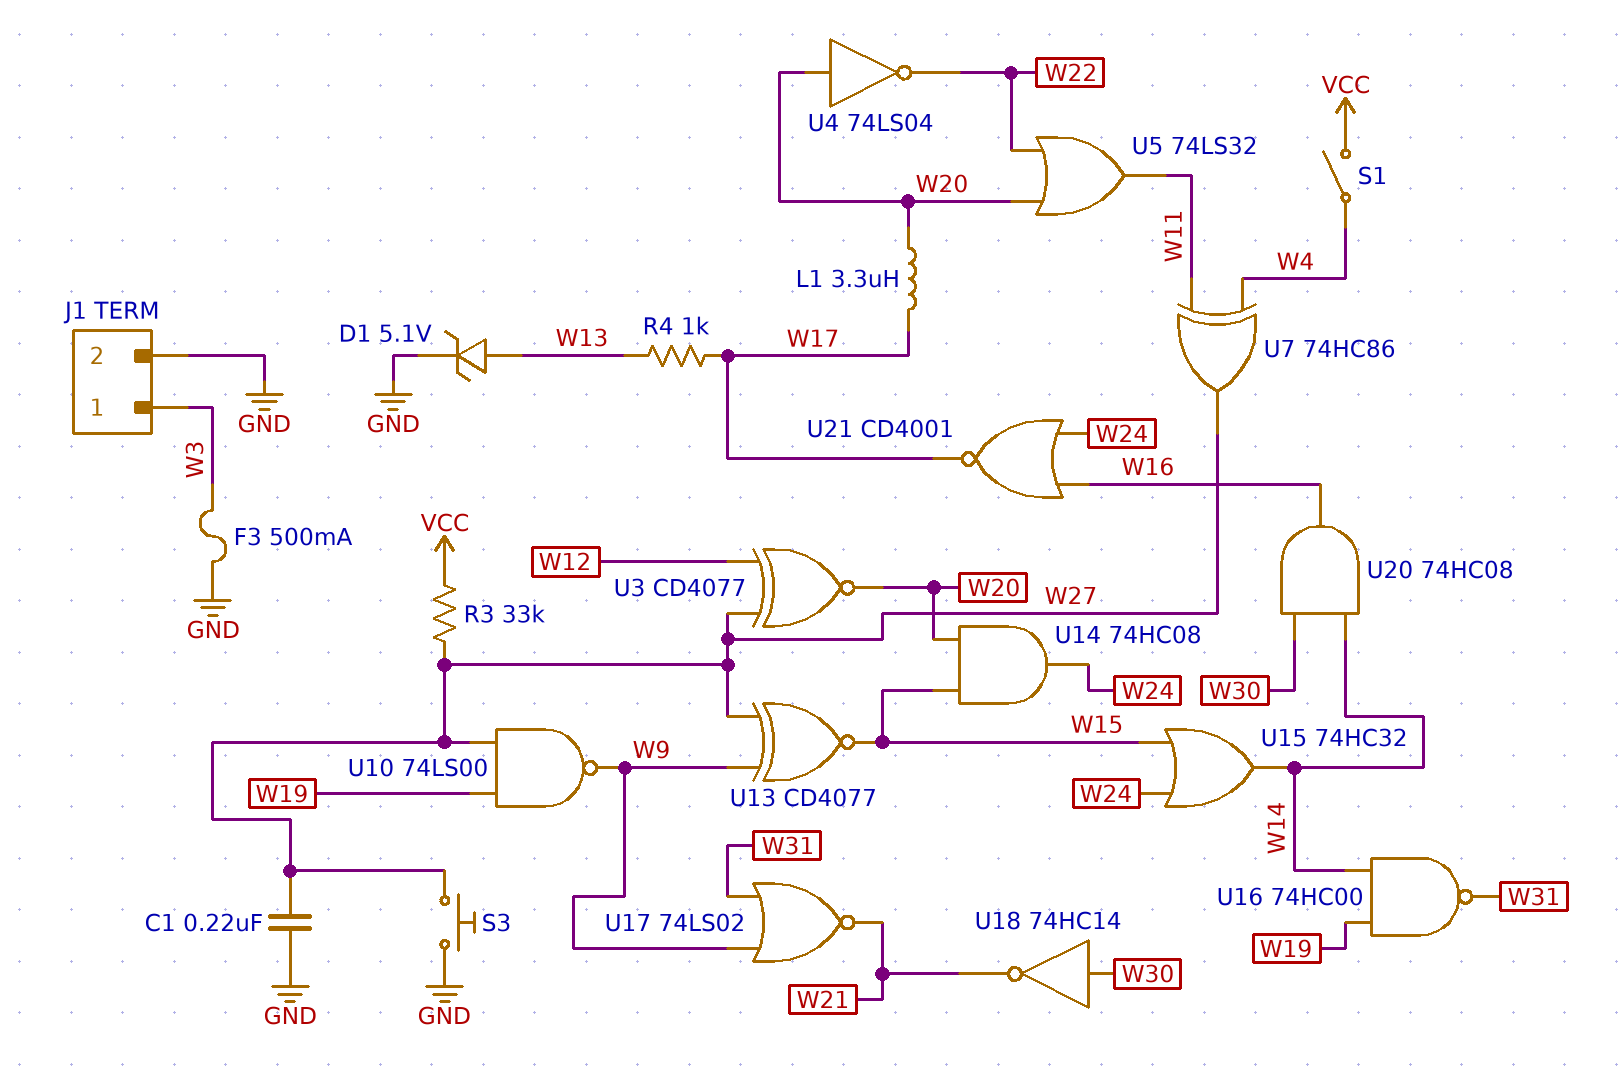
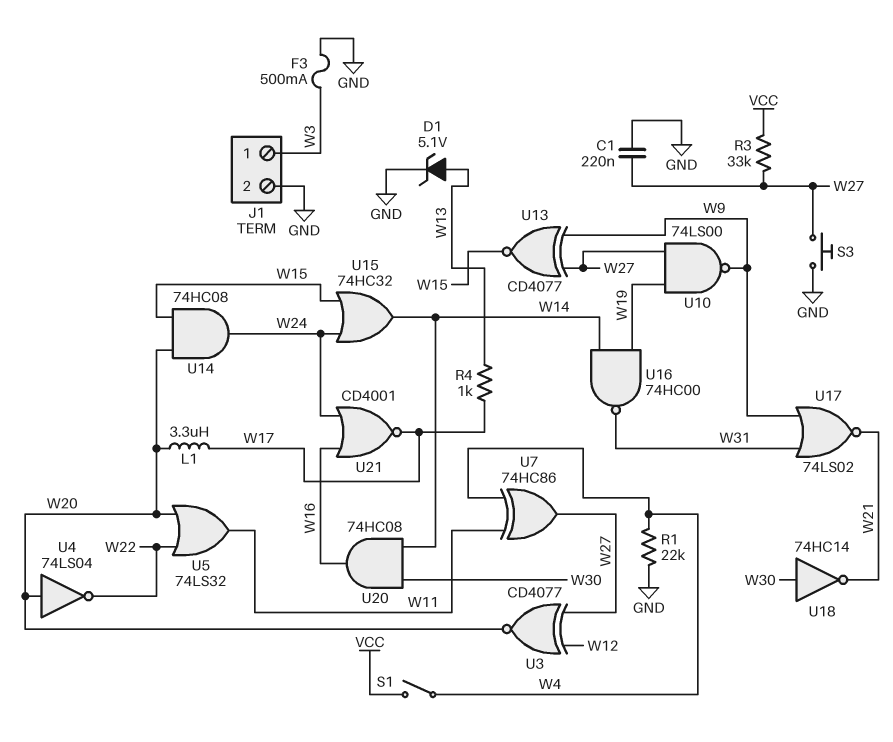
R1: none -> 22k (GND, W4)

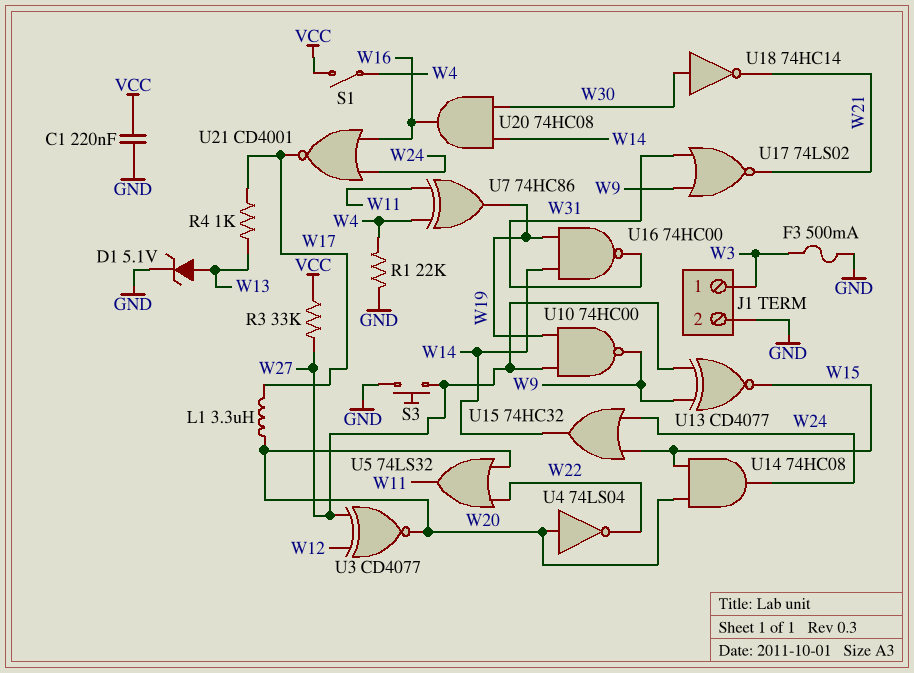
C1: 220nF (GND, W27) -> 220nF (GND, VCC)
U7: XOR 74HC86 (in W4, in W11, out W27) -> XOR 74HC86 (in W4, in W11, out W19)
U10: NAND 74LS00 (in W19, in W27, out W9) -> NAND 74HC00 (in W19, in W27, out W9)

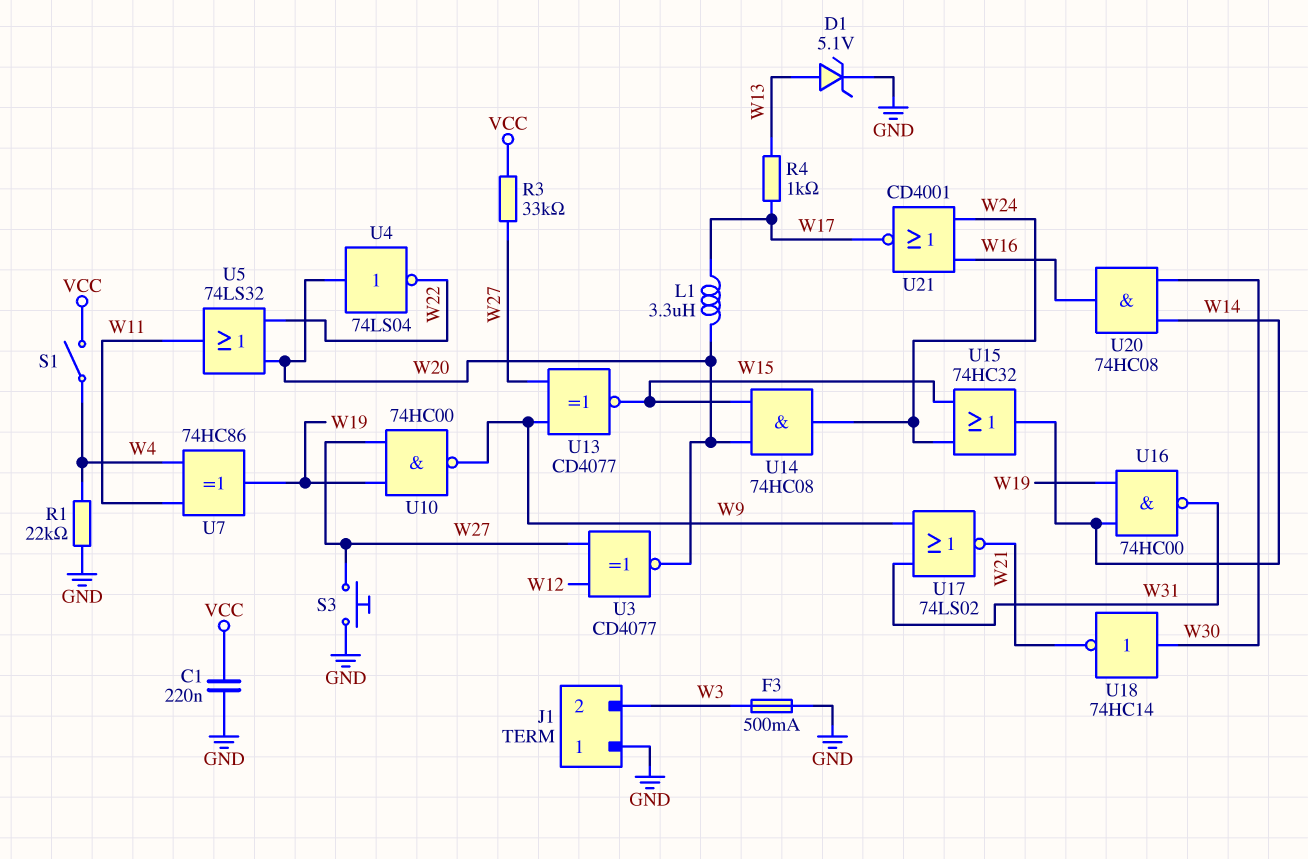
J1 pin 1: W3 -> GND
J1 pin 2: GND -> W3

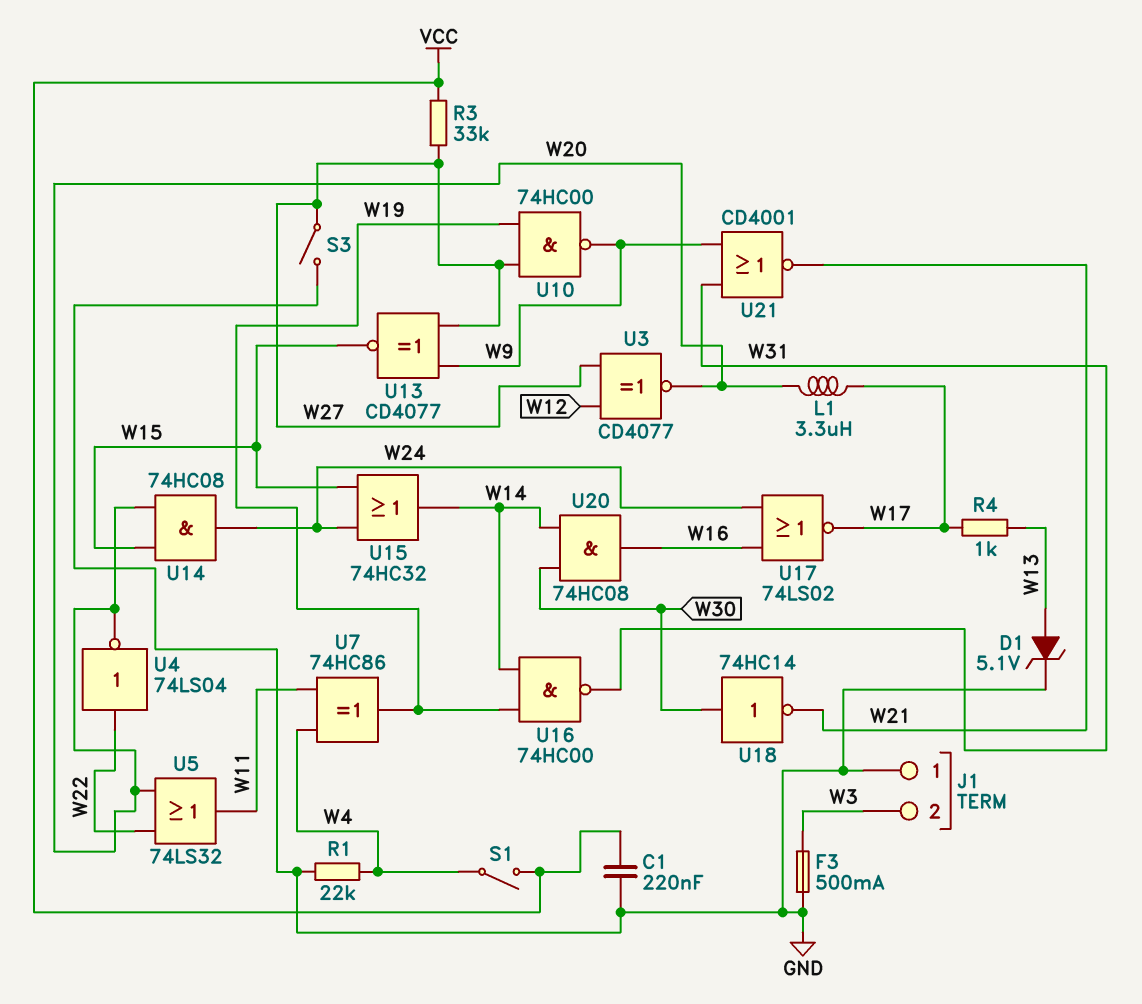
S3: button (GND, W27) -> switch (GND, W27)
U4: NOT 74LS04 (in W20, out W22) -> NOT 74LS04 (in W22, out W20)
U17: NOR 74LS02 (in W9, in W31, out W21) -> NOR 74LS02 (in W16, in W24, out W17)
U21: NOR CD4001 (in W16, in W24, out W17) -> NOR CD4001 (in W9, in W31, out W21)

